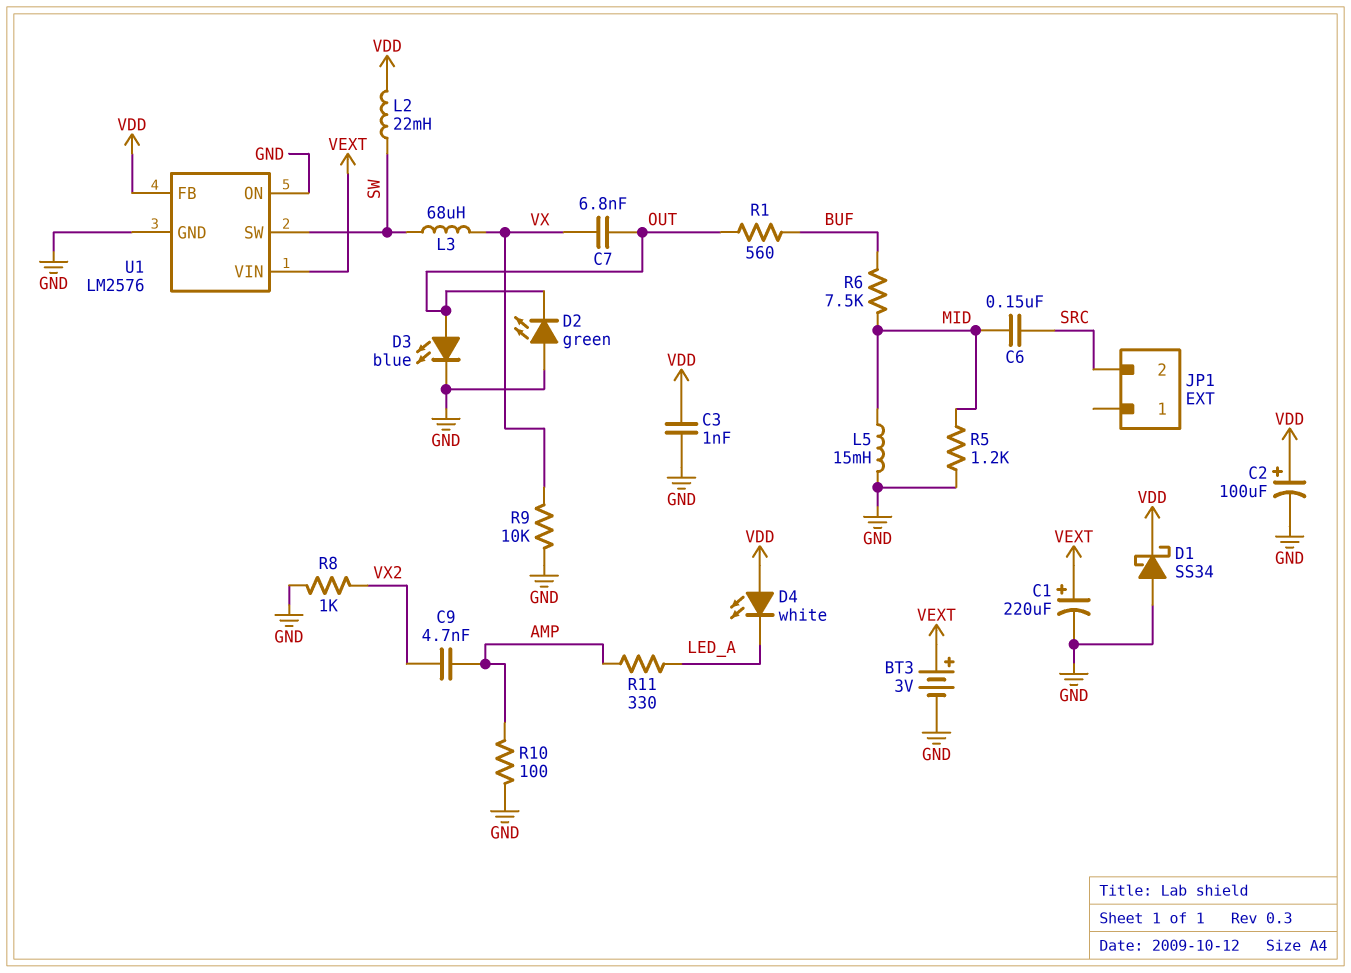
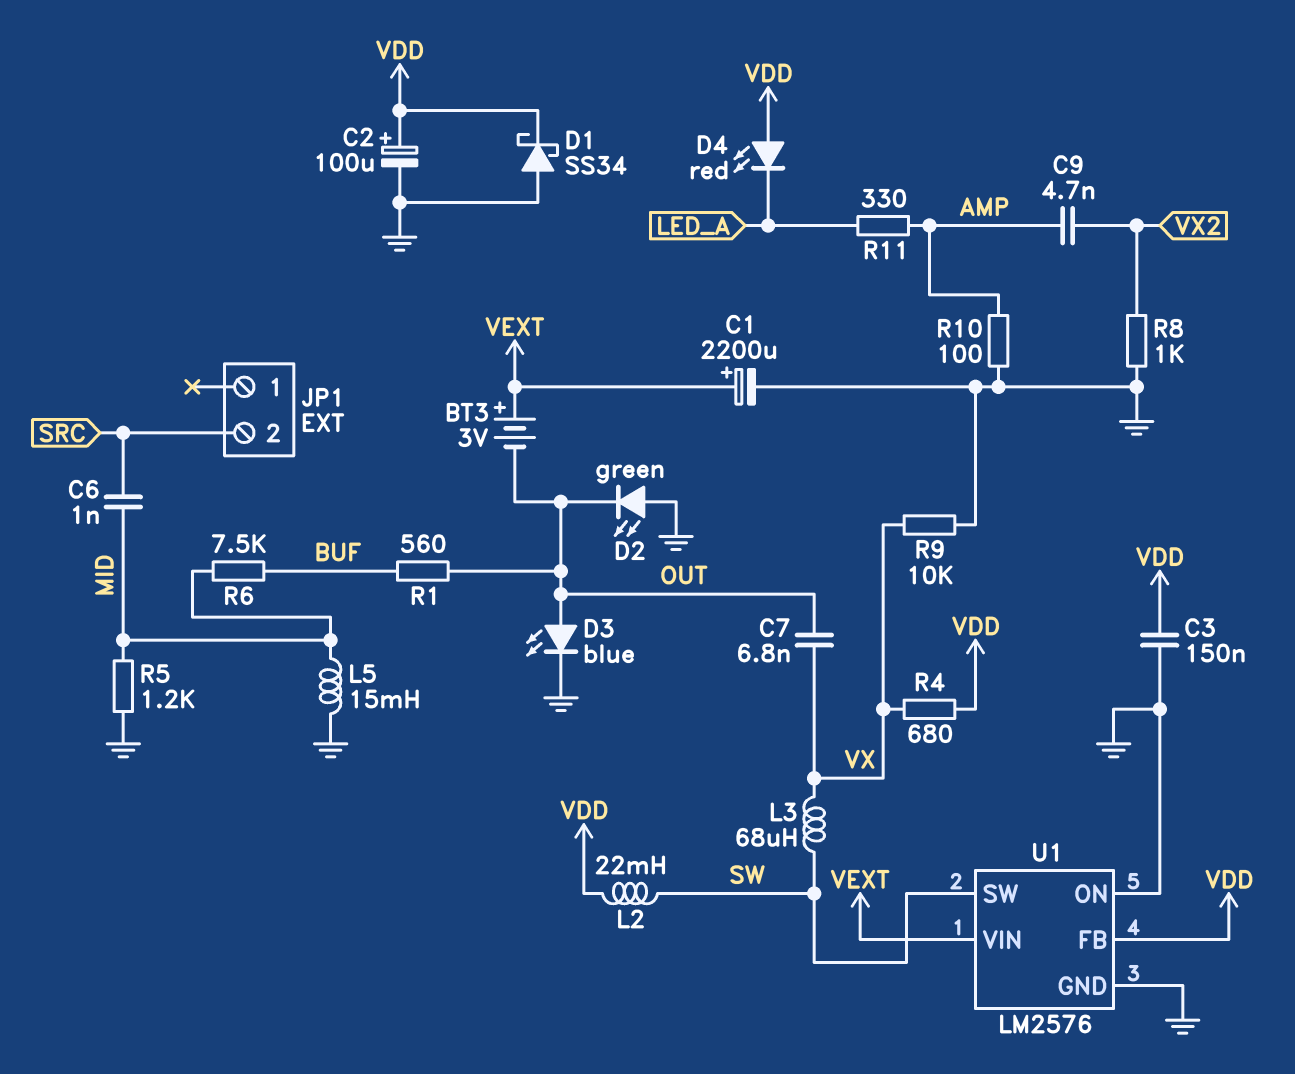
BT3: 3V (plus VEXT, minus GND) -> 3V (plus VEXT, minus OUT)
C1: 220uF (plus VEXT, minus GND) -> 2200uF (plus VEXT, minus GND)
C3: 1nF (GND, VDD) -> 150nF (GND, VDD)
C6: 150nF (MID, SRC) -> 1nF (MID, SRC)
D4: LED white (A VDD, K LED_A) -> LED red (A VDD, K LED_A)
R4: none -> 680 (VDD, VX)

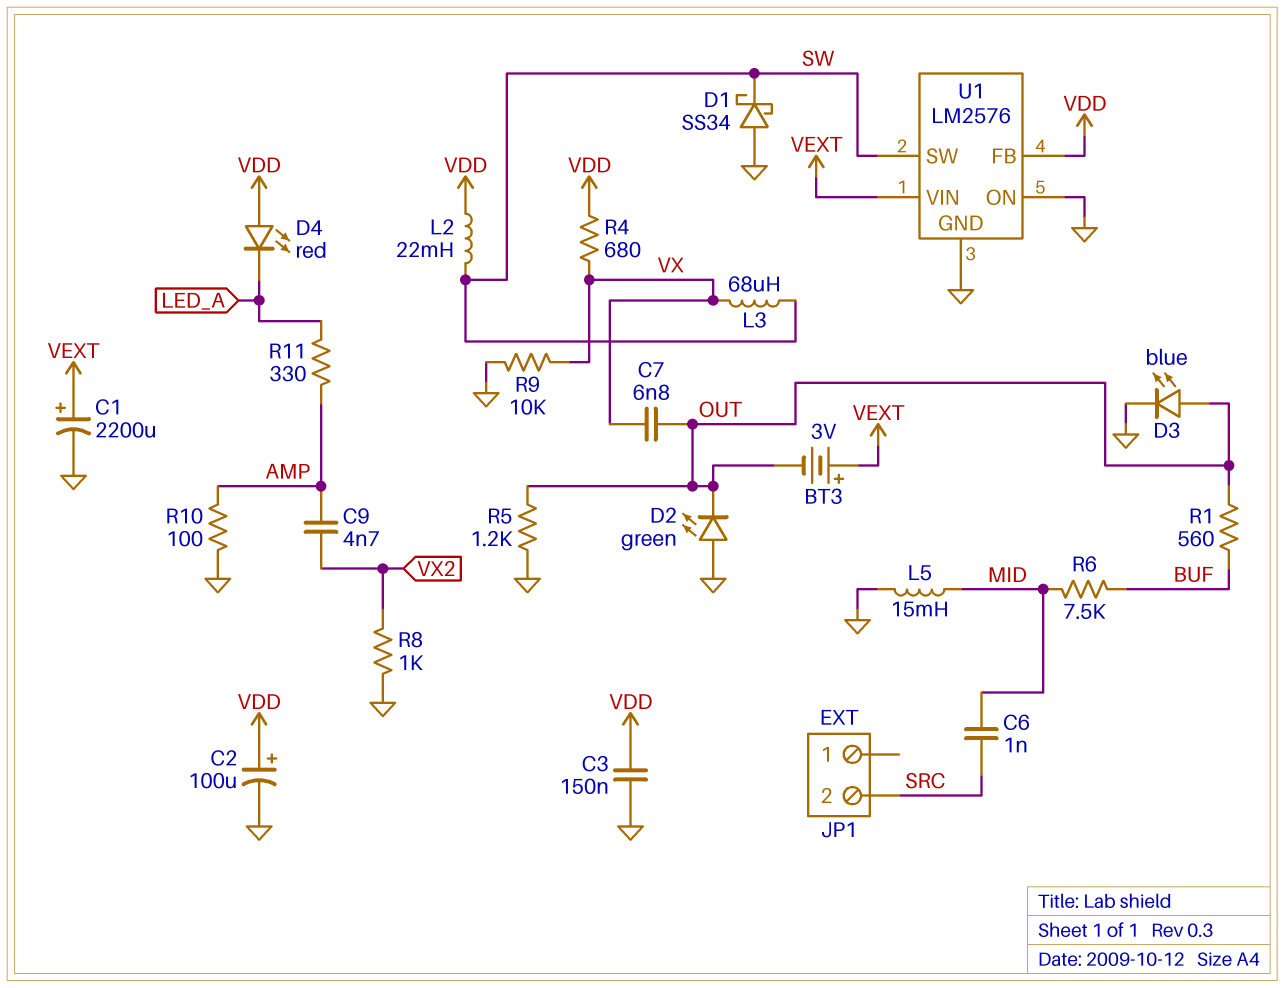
D1: schottky SS34 (A GND, K VDD) -> schottky SS34 (A GND, K SW)
R5: 1.2k (GND, MID) -> 1.2k (GND, OUT)

